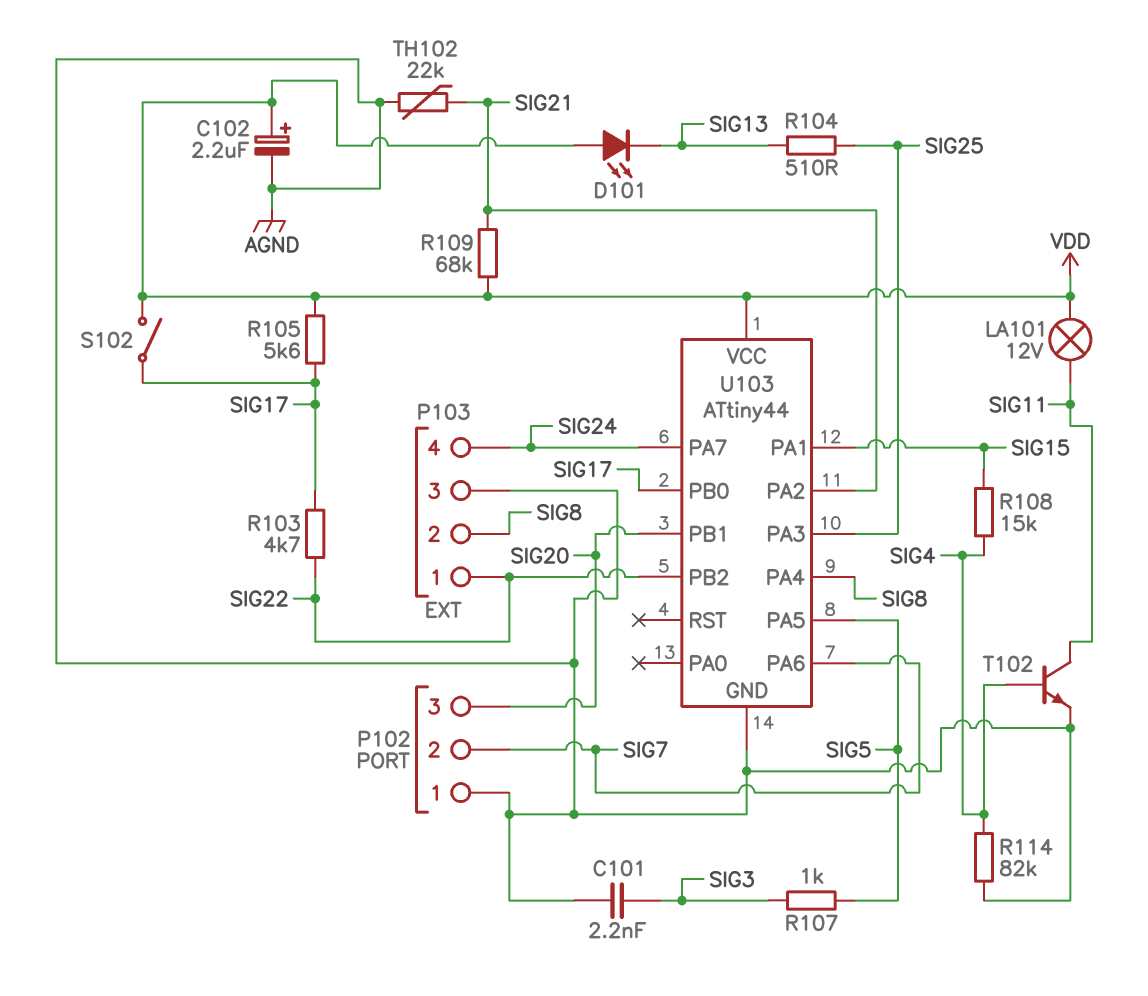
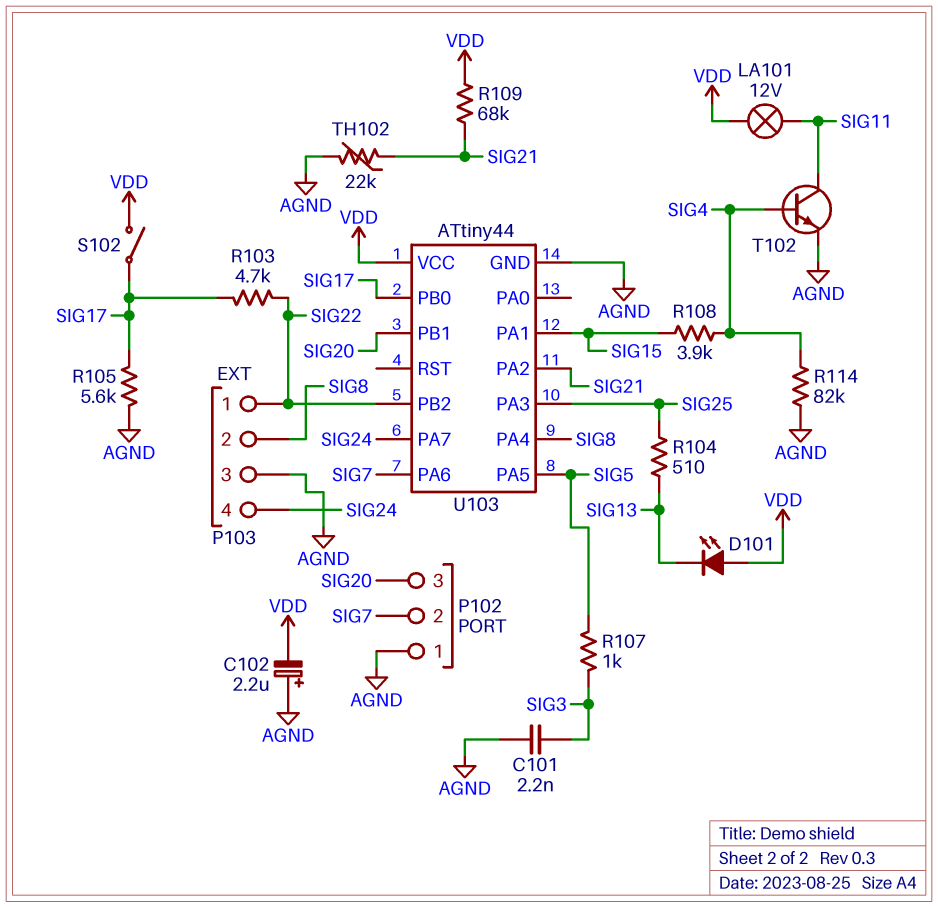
C102: 2.2uF (plus VDD, minus AGND) -> 2.2uF (plus AGND, minus VDD)
R105: 5.6k (SIG17, VDD) -> 5.6k (AGND, SIG17)
R108: 15k (SIG4, SIG15) -> 3.9k (SIG4, SIG15)

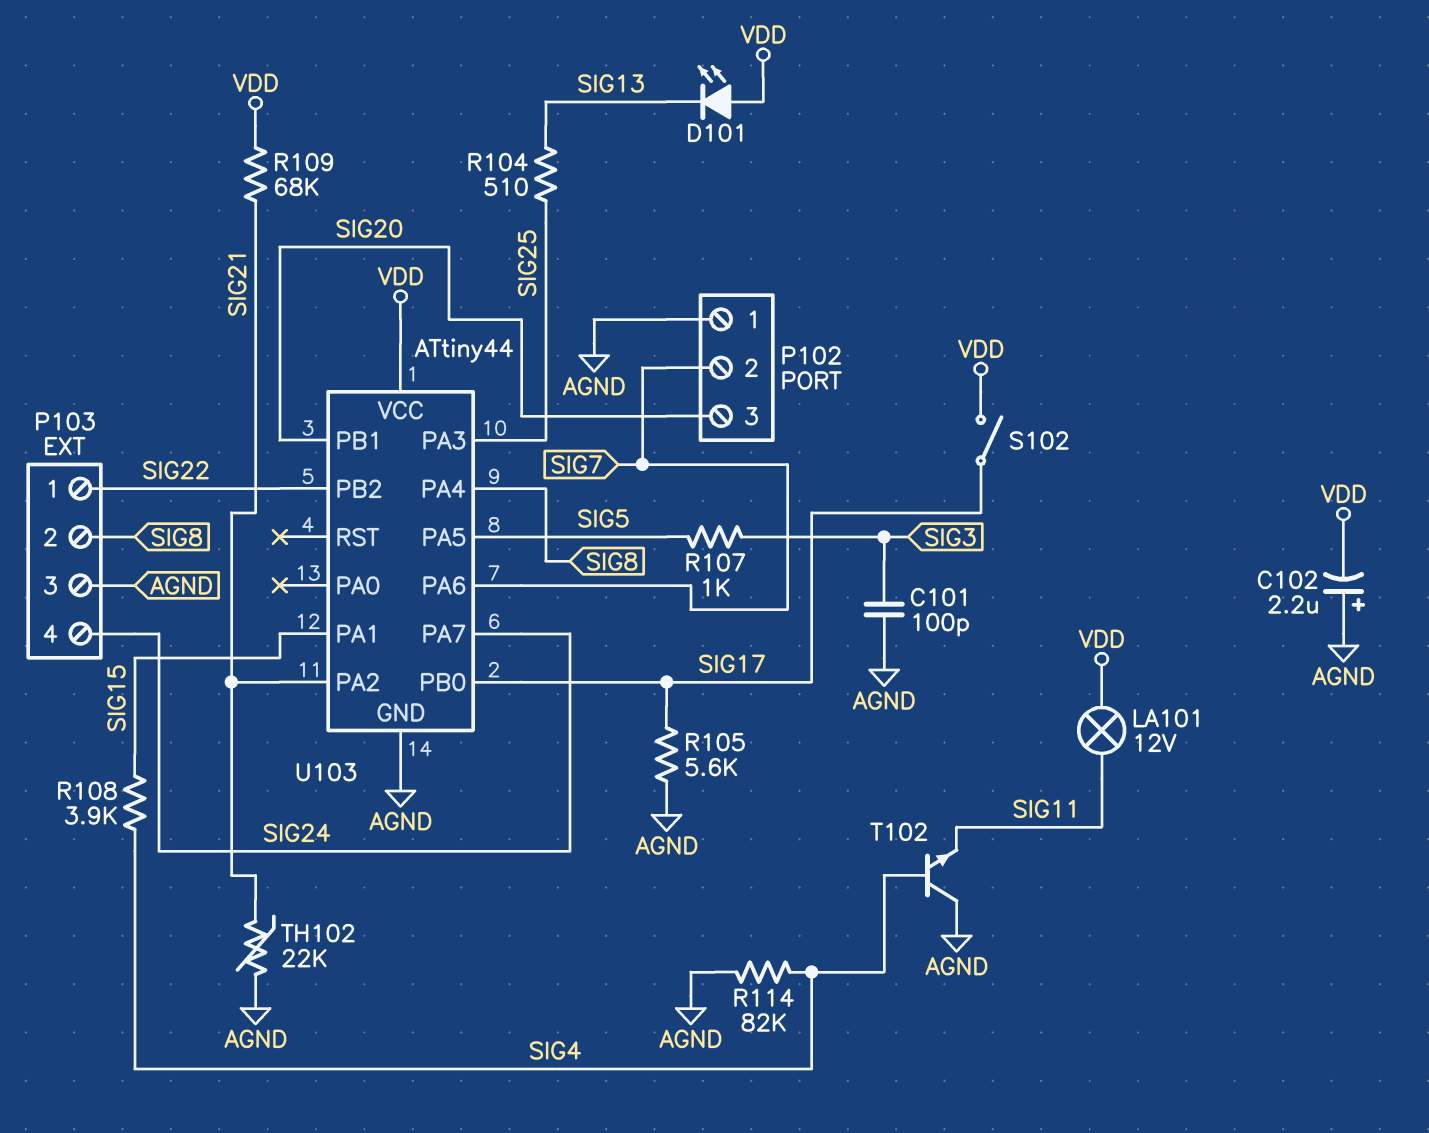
C101: 2.2nF (AGND, SIG3) -> 100pF (AGND, SIG3)
R103: 4.7k (SIG17, SIG22) -> none
T102: NPN (B SIG4, C SIG11, E AGND) -> NPN (B SIG4, C AGND, E SIG11)

